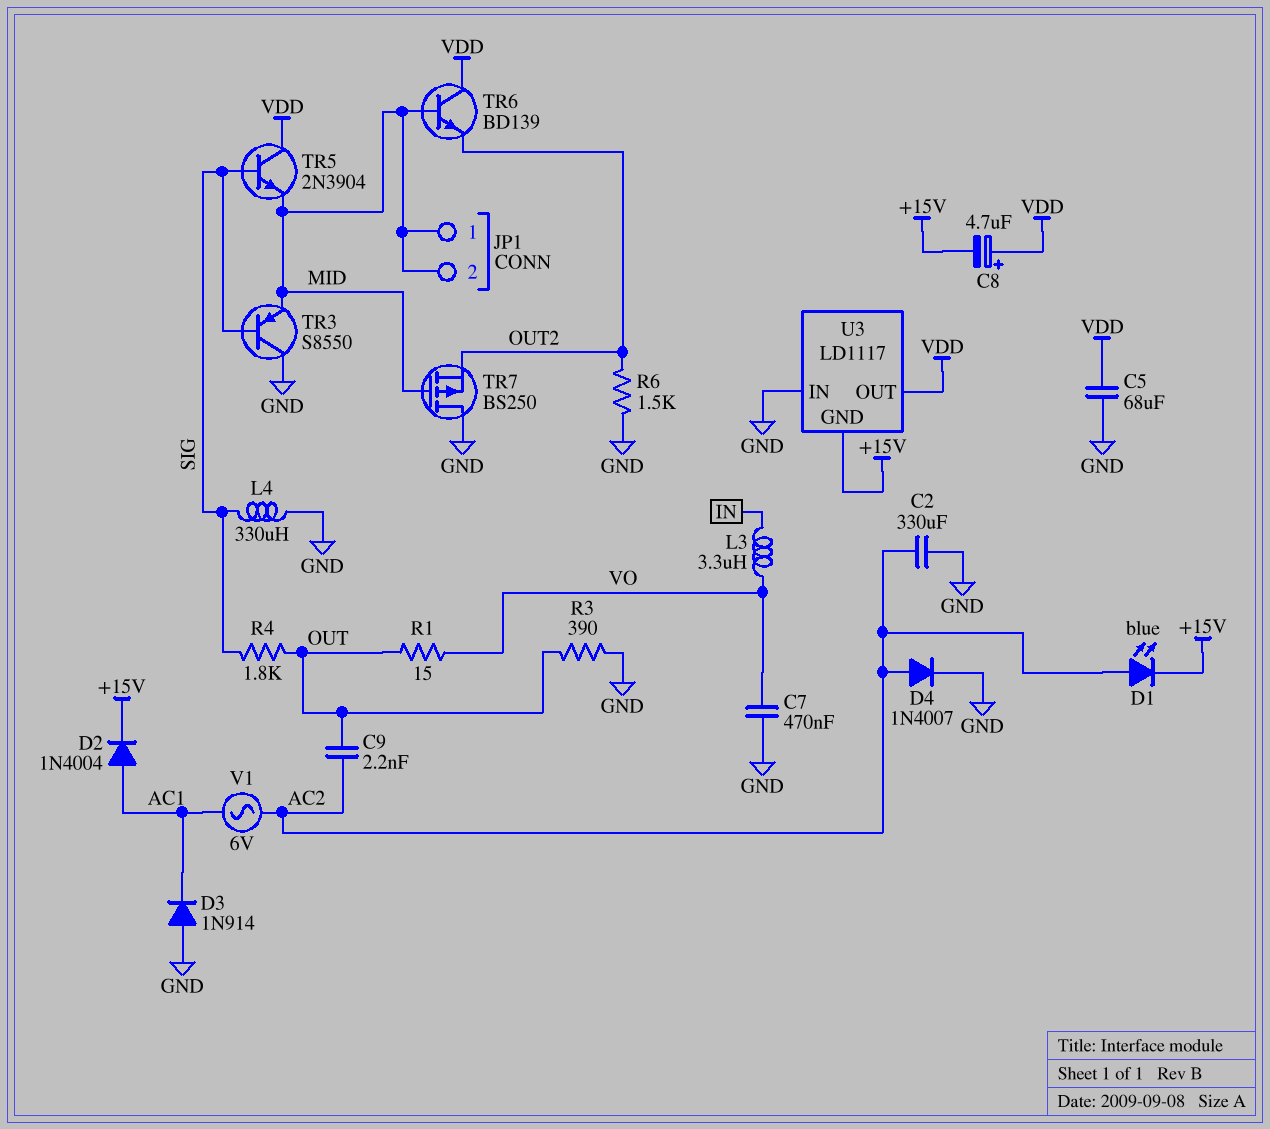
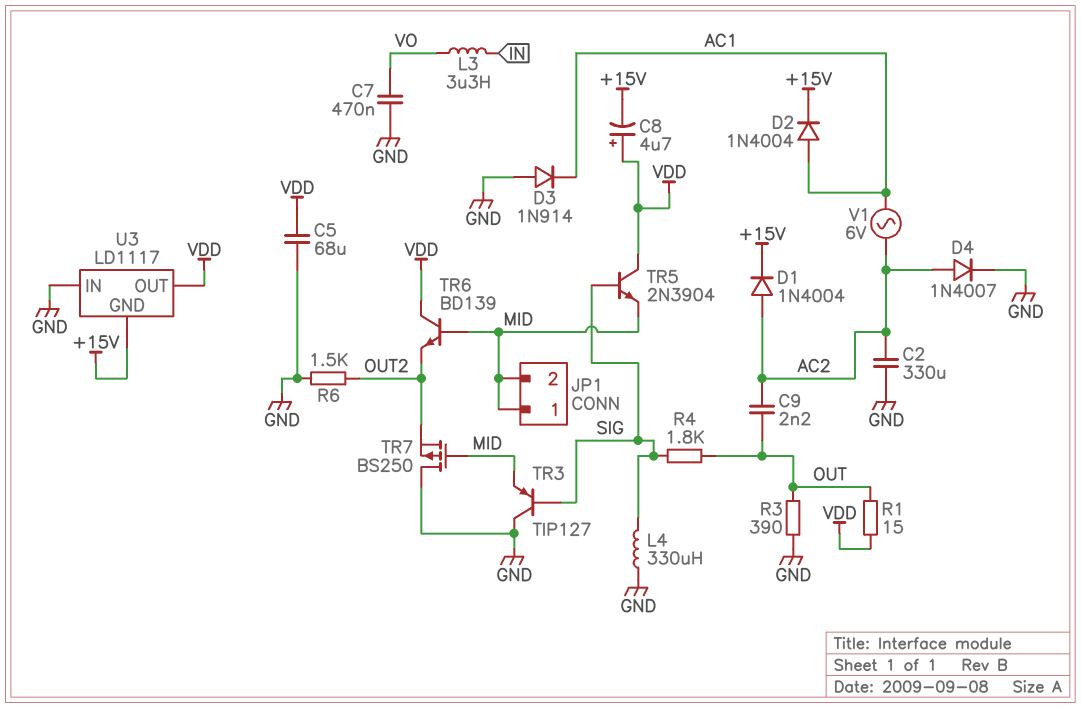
D1: LED blue (A AC2, K +15V) -> diode 1N4004 (A AC2, K +15V)
R1: 15 (OUT, VO) -> 15 (OUT, VDD)
TR3: PNP S8550 (B SIG, C GND, E MID) -> PNP TIP127 (B SIG, C GND, E MID)

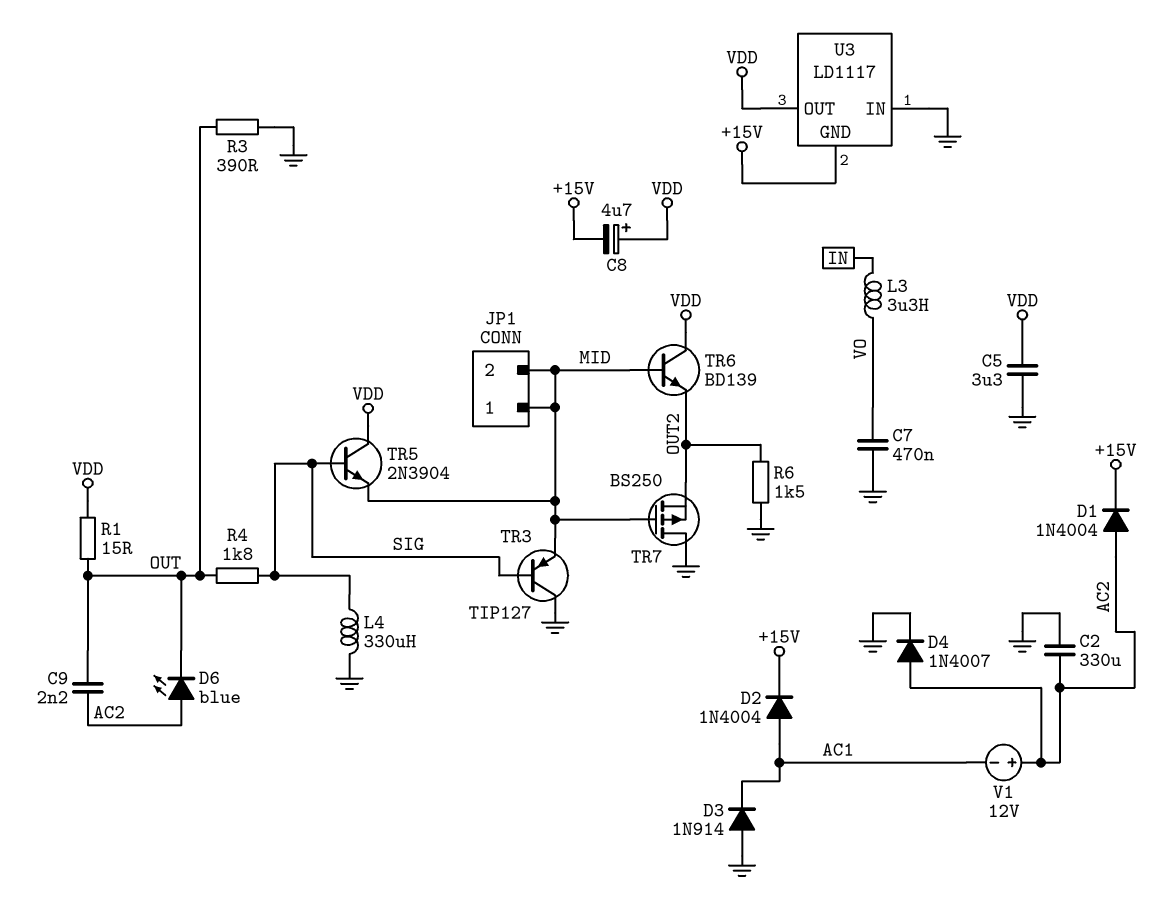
C5: 68uF (GND, VDD) -> 3.3uF (GND, VDD)
D6: none -> LED blue (A AC2, K OUT)
V1: AC 6V (AC1, AC2) -> 12V (plus AC2, minus AC1)

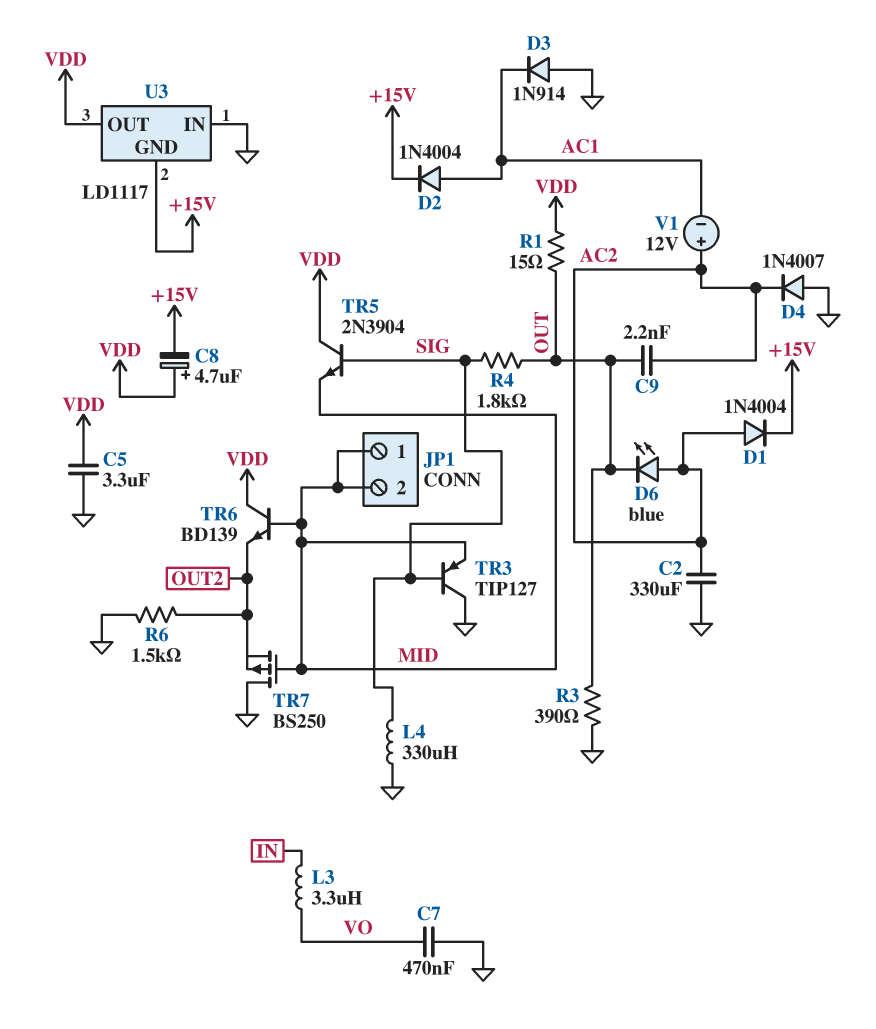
D4: diode 1N4007 (A AC2, K GND) -> diode 1N4007 (A GND, K AC2)

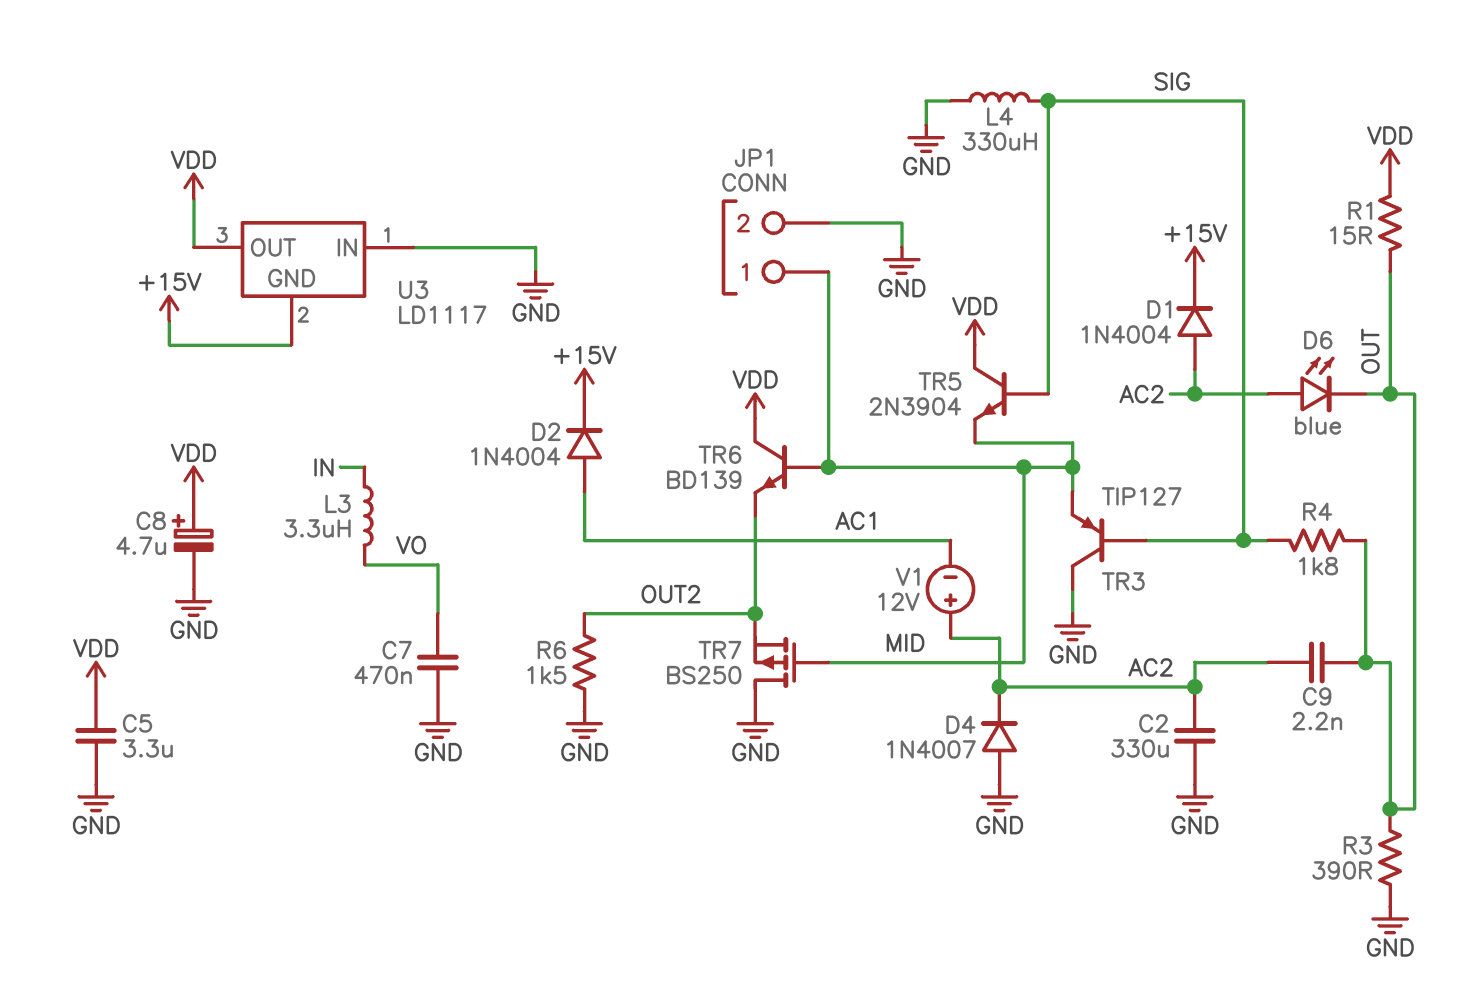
C8: 4.7uF (plus VDD, minus +15V) -> 4.7uF (plus VDD, minus GND)
D3: diode 1N914 (A GND, K AC1) -> none
JP1 pin 2: MID -> GND

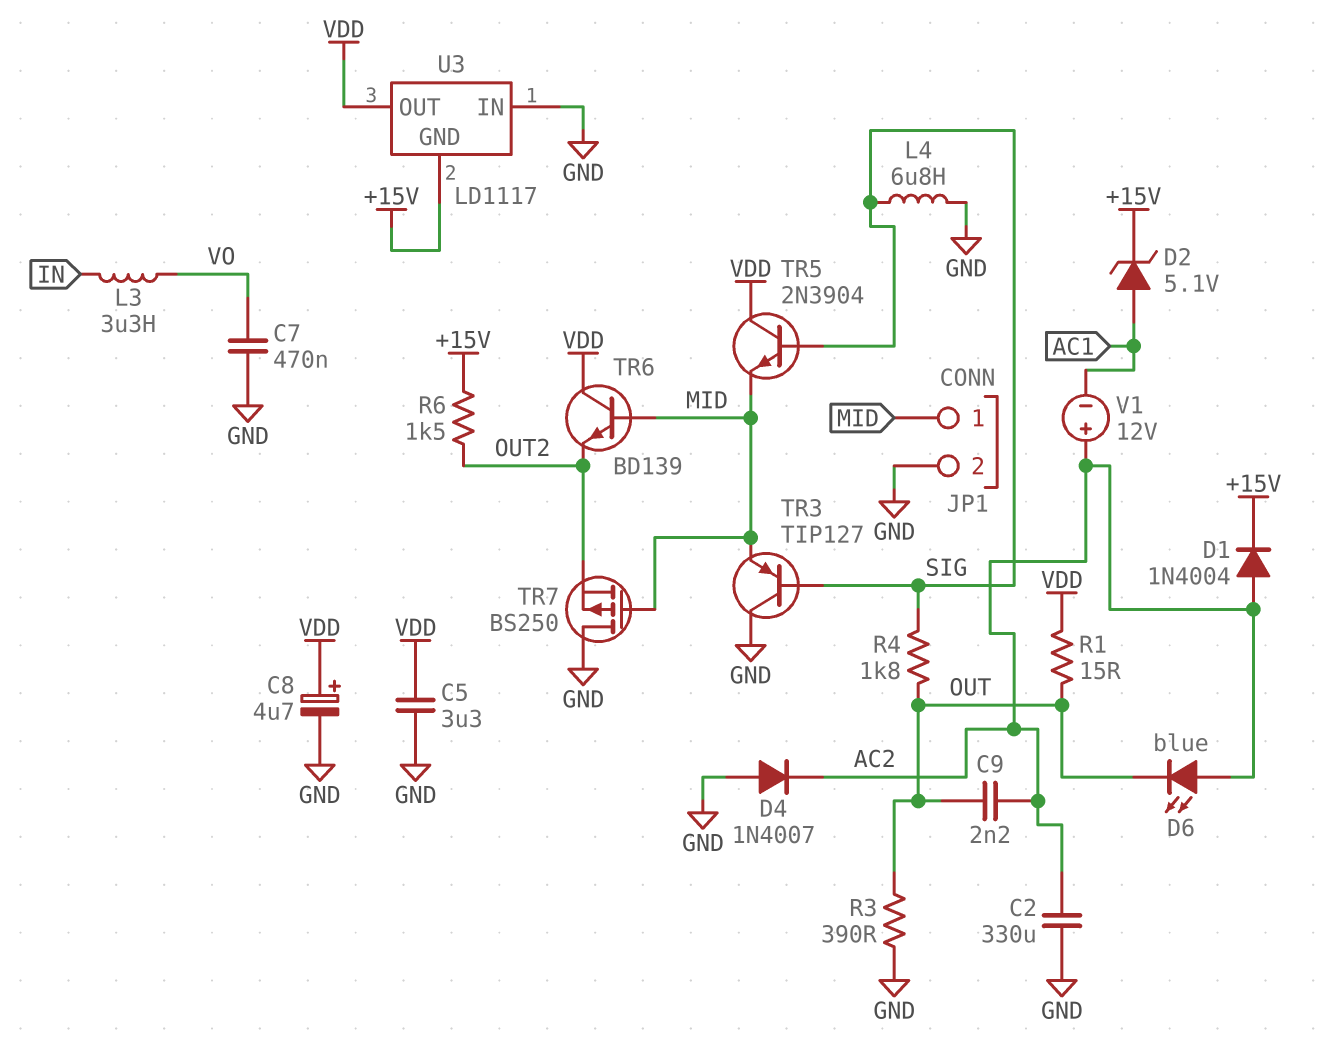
D2: diode 1N4004 (A AC1, K +15V) -> zener 5.1V (A AC1, K +15V)
L4: 330uH (GND, SIG) -> 6.8uH (GND, SIG)
R6: 1.5k (GND, OUT2) -> 1.5k (+15V, OUT2)

